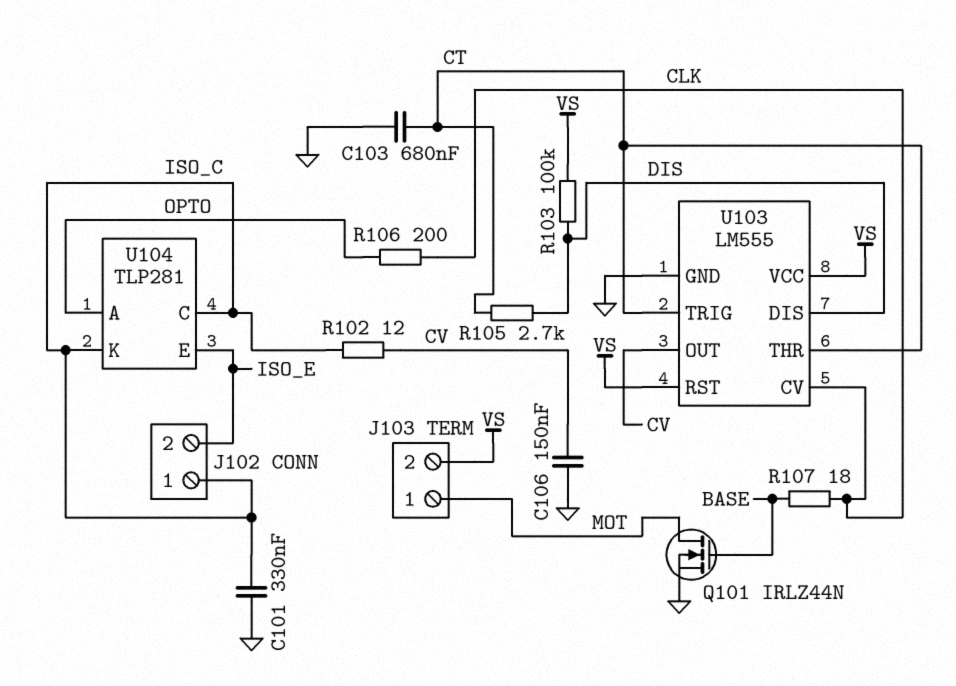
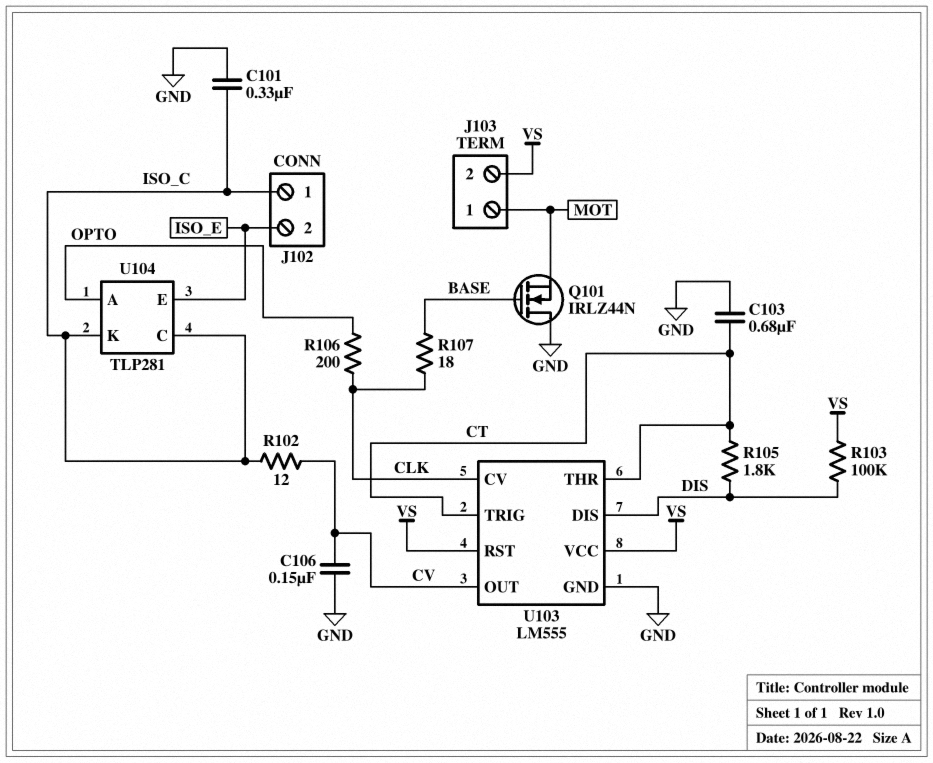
Q101: NMOS IRLZ44N (G BASE, D MOT, S GND) -> NMOS IRLZ44N (G BASE, D GND, S MOT)
R105: 2.7k (CT, DIS) -> 1.8k (CT, DIS)

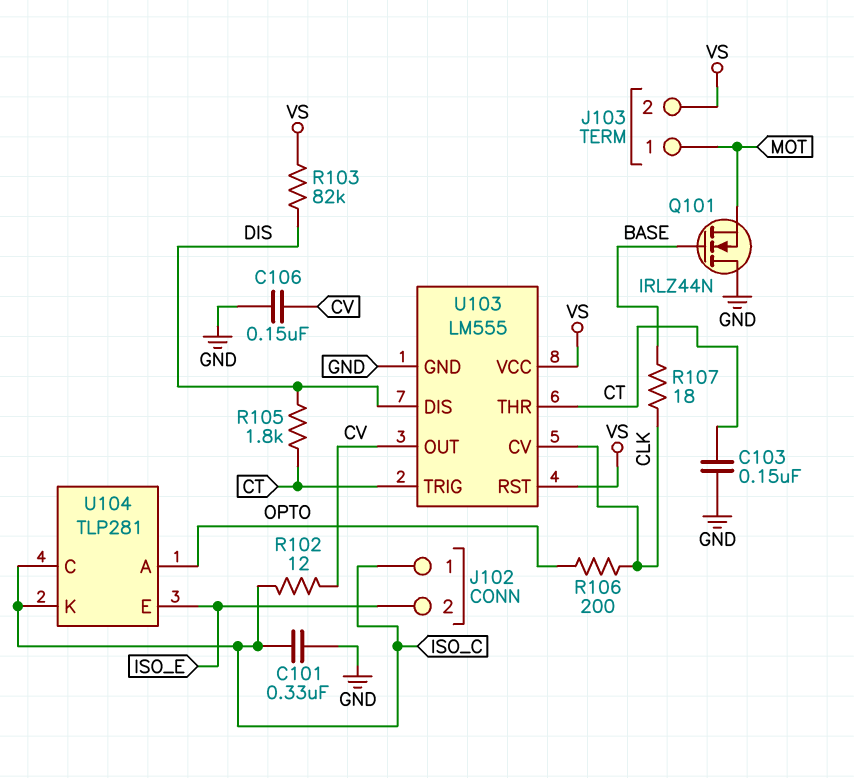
C103: 680nF (CT, GND) -> 150nF (CT, GND)
R103: 100k (DIS, VS) -> 82k (DIS, VS)

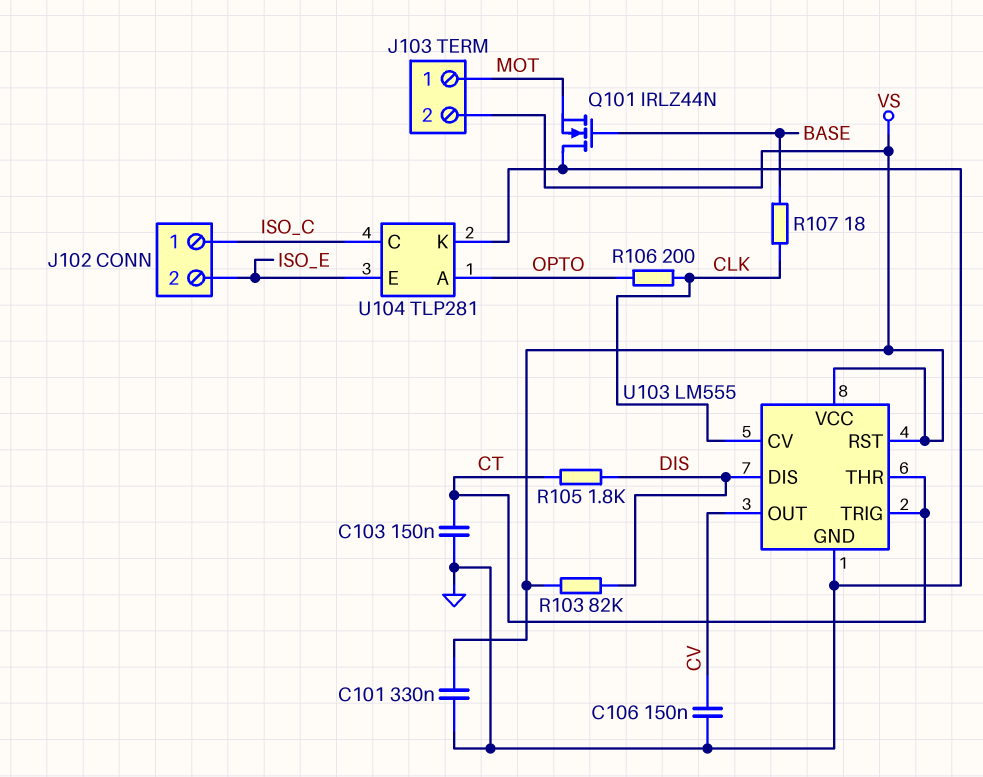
C101: 330nF (GND, ISO_C) -> 330nF (GND, VS)
R102: 12 (CV, ISO_C) -> none
U104 pin K: ISO_C -> GND

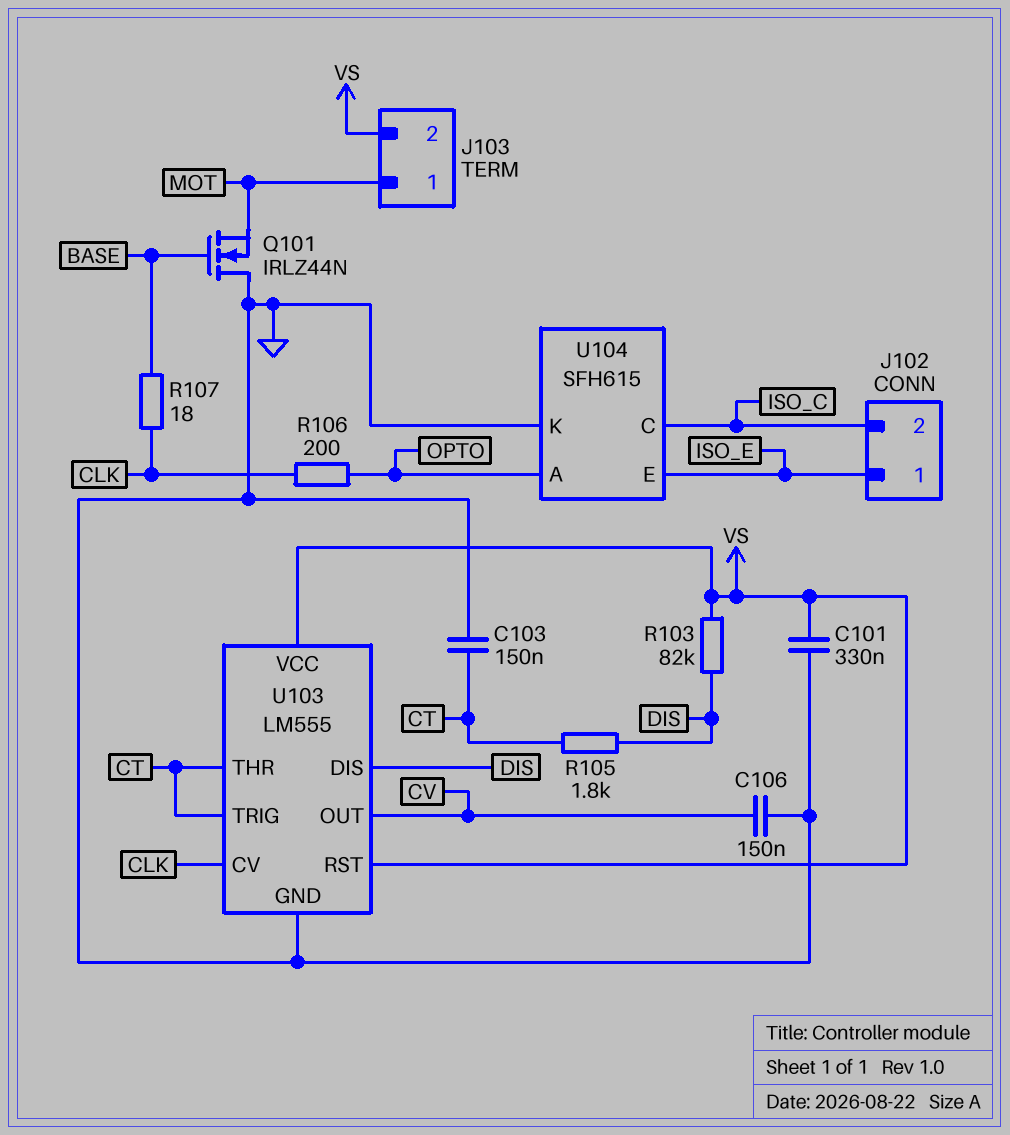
J102 pin 1: ISO_C -> ISO_E
J102 pin 2: ISO_E -> ISO_C
U104: TLP281 -> SFH615

